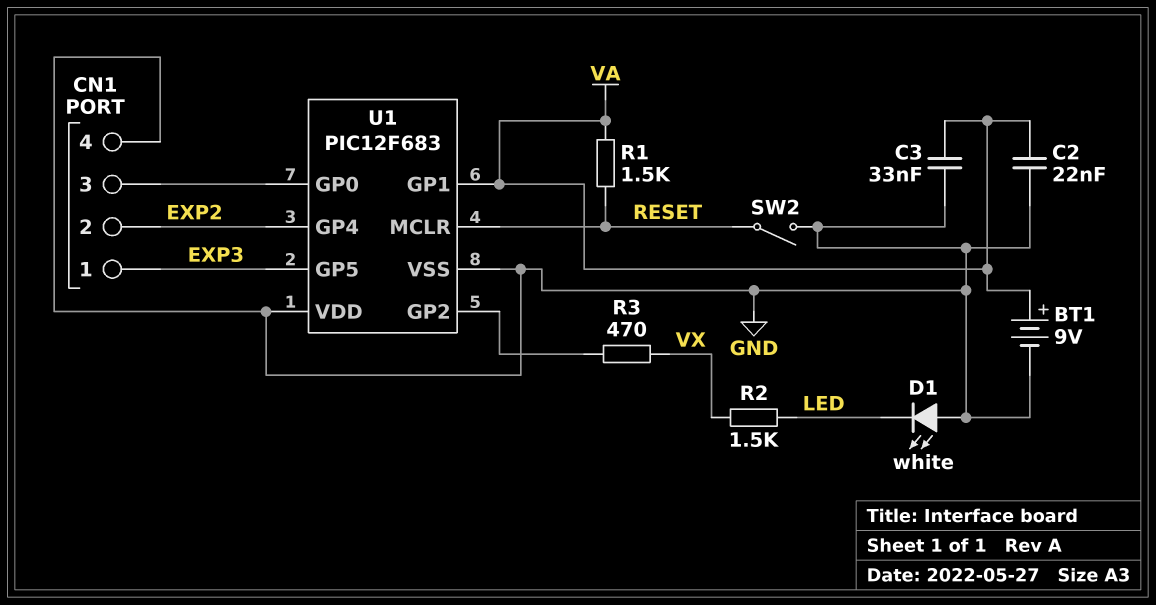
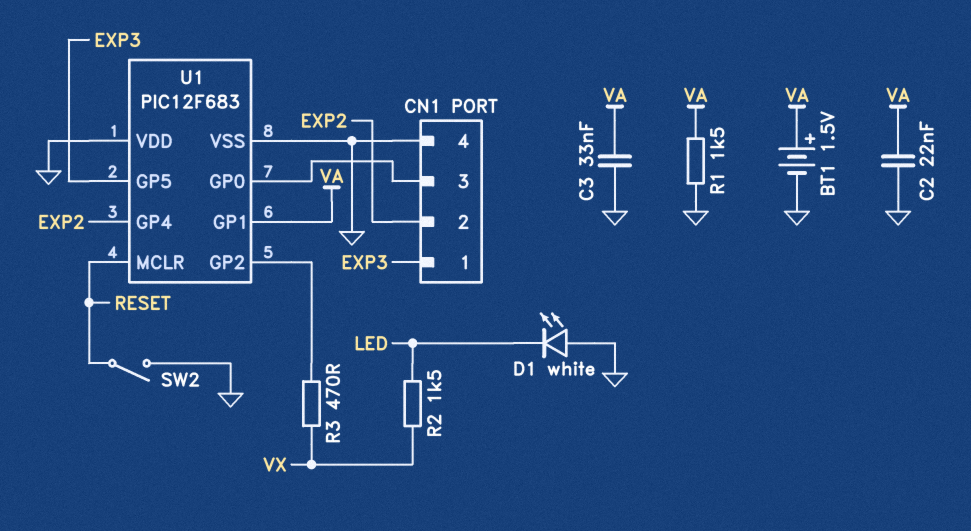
BT1: 9V (plus VA, minus GND) -> 1.5V (plus VA, minus GND)
R1: 1.5k (RESET, VA) -> 1.5k (GND, VA)

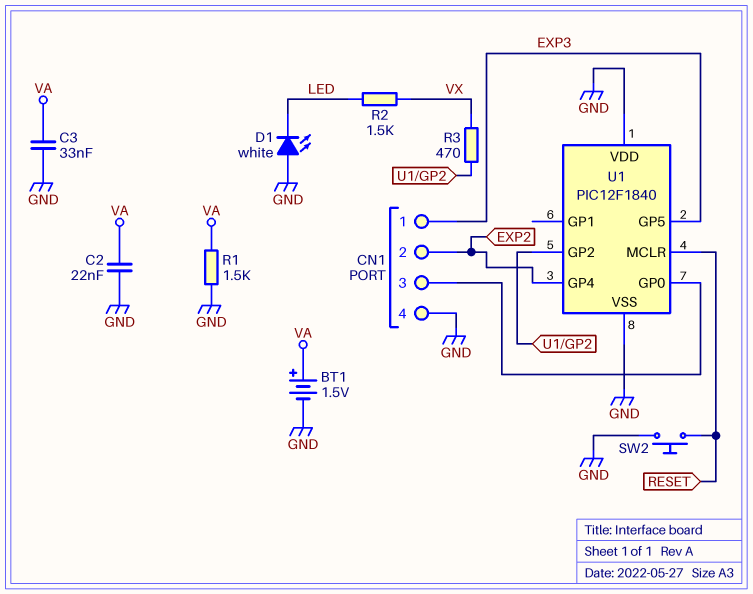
SW2: switch (GND, RESET) -> button (GND, RESET)
U1: PIC12F683 -> PIC12F1840
U1 pin GP1: VA -> none

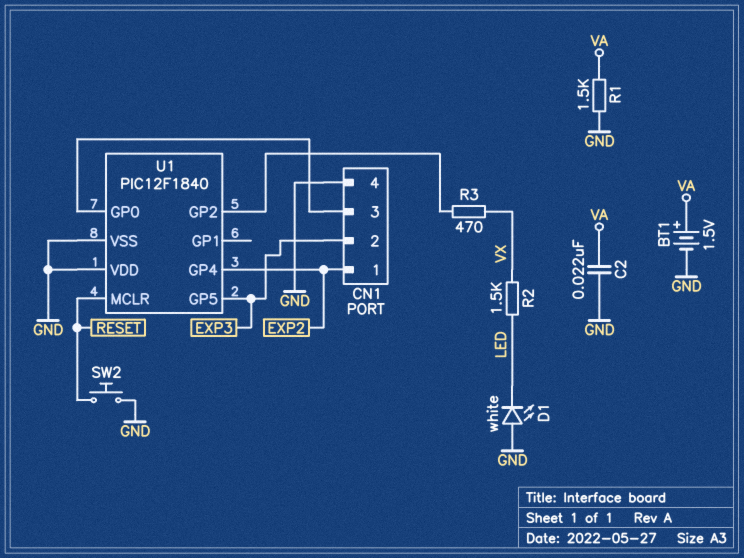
C3: 33nF (GND, VA) -> none
CN1 pin 1: EXP3 -> EXP2
CN1 pin 2: EXP2 -> EXP3

